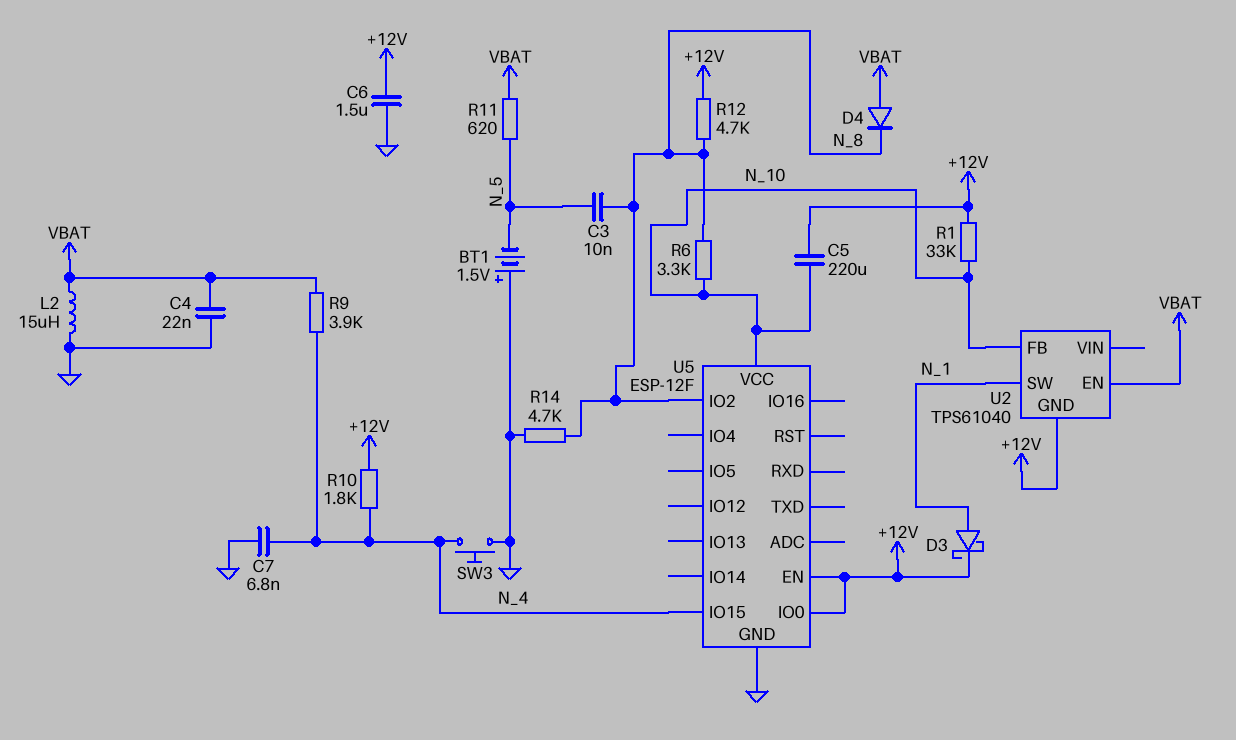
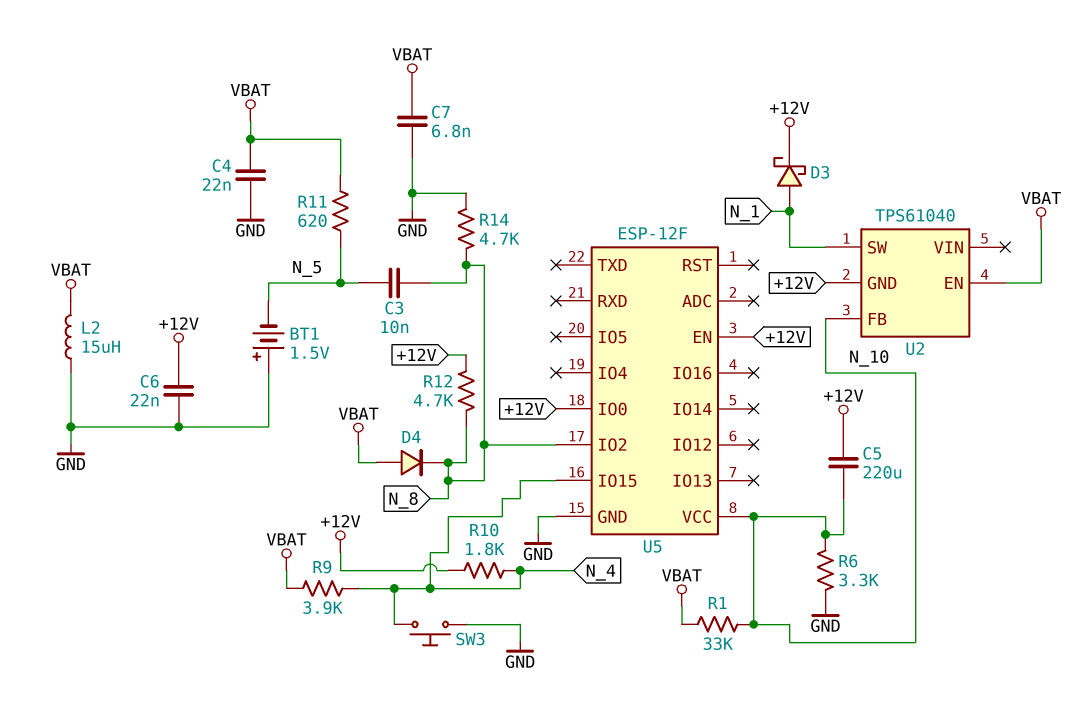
C6: 1.5uF (+12V, GND) -> 22nF (+12V, GND)
C7: 6.8nF (GND, N_4) -> 6.8nF (GND, VBAT)
R1: 33k (+12V, N_10) -> 33k (N_10, VBAT)
R6: 3.3k (N_8, N_10) -> 3.3k (GND, N_10)

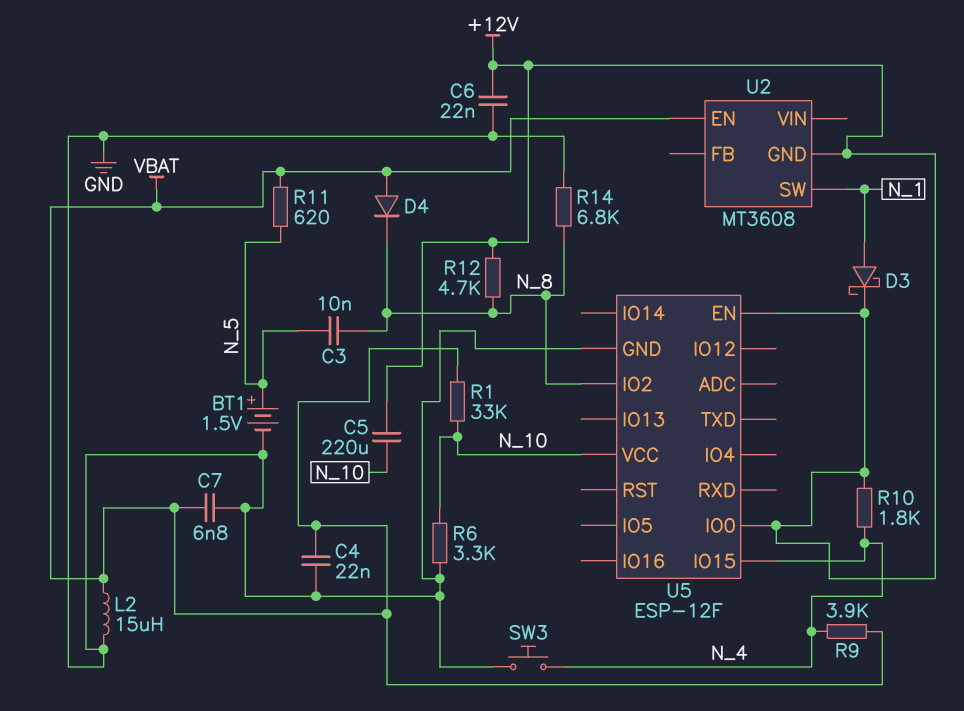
BT1: 1.5V (plus GND, minus N_5) -> 1.5V (plus N_5, minus GND)
R14: 4.7k (GND, N_8) -> 6.8k (GND, N_8)
U2: TPS61040 -> MT3608
U2 pin FB: N_10 -> none

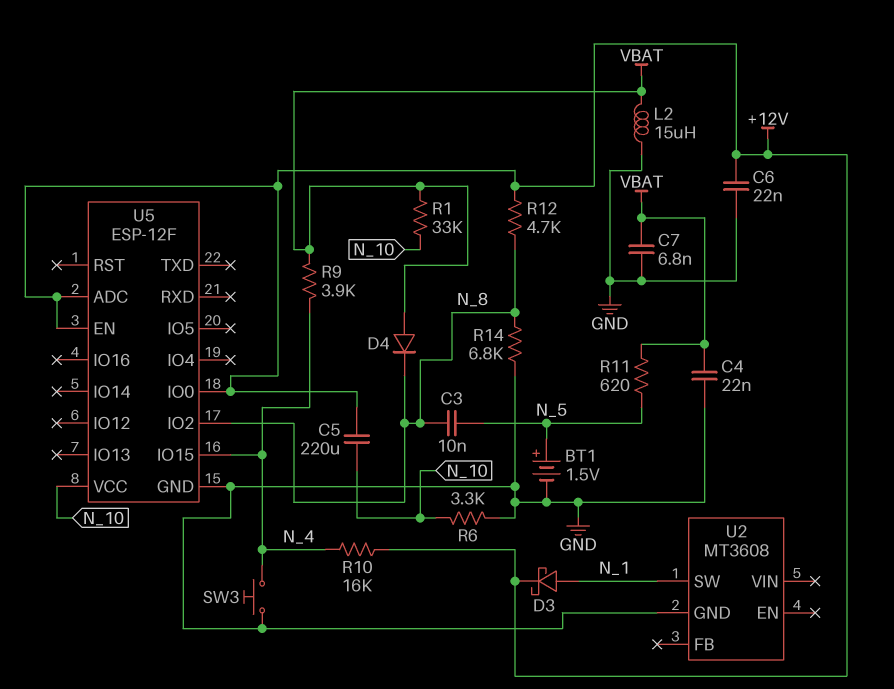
R10: 1.8k (+12V, N_4) -> 16k (+12V, N_4)
U2 pin EN: VBAT -> none
U2 pin GND: +12V -> GND
U5 pin ADC: none -> +12V

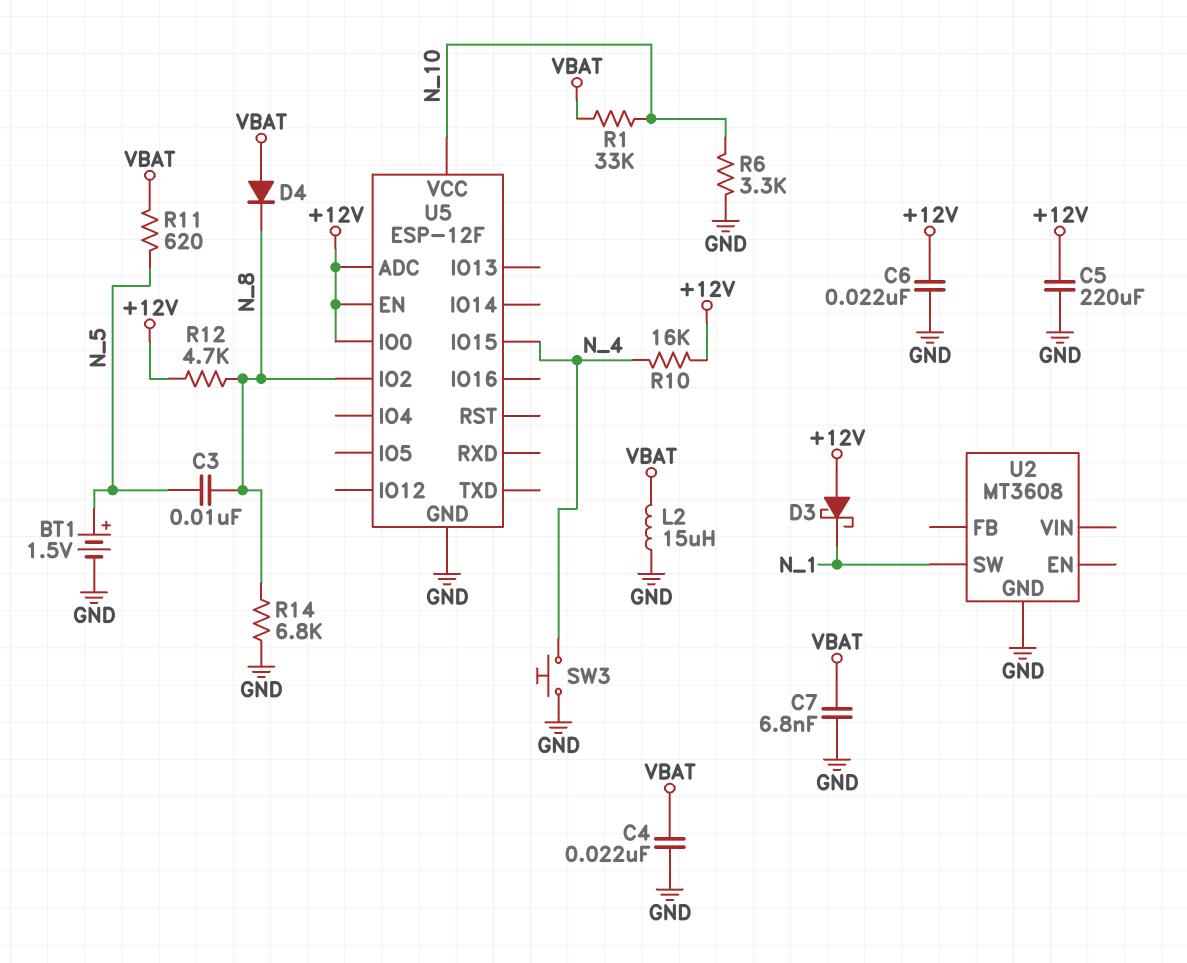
C5: 220uF (+12V, N_10) -> 220uF (+12V, GND)
D3: schottky (A N_1, K +12V) -> schottky (A +12V, K N_1)
R9: 3.9k (N_4, VBAT) -> none

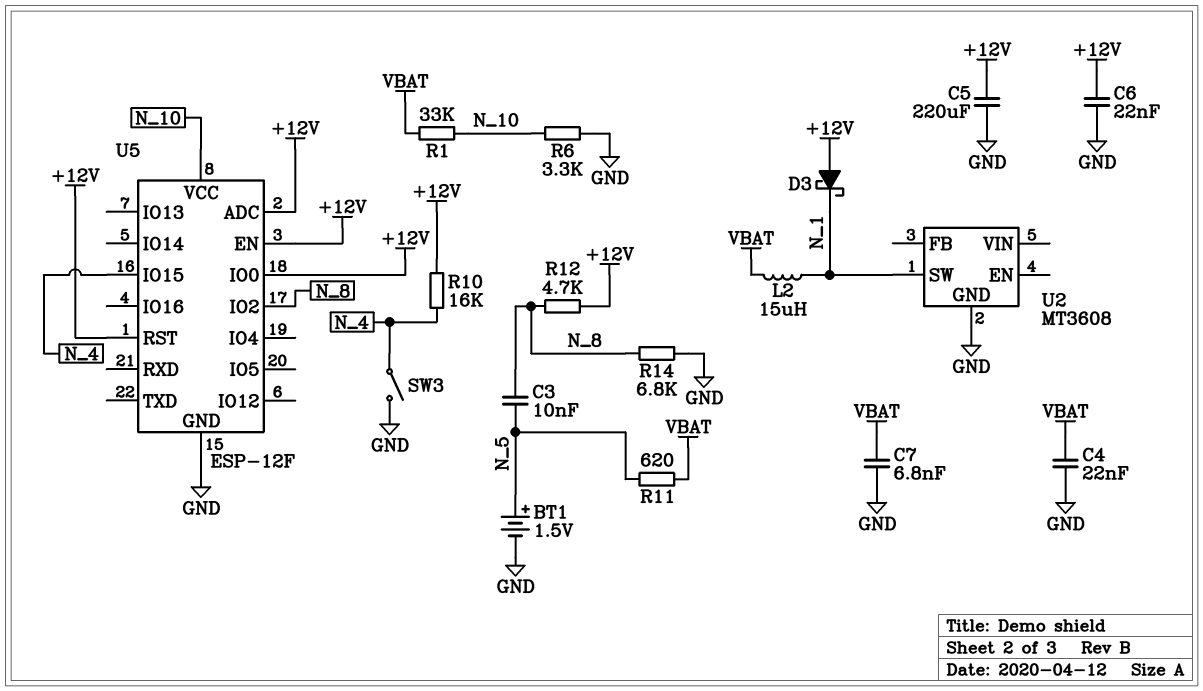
D4: diode (A VBAT, K N_8) -> none
L2: 15uH (GND, VBAT) -> 15uH (N_1, VBAT)
SW3: button (GND, N_4) -> switch (GND, N_4)
U5 pin RST: none -> +12V

